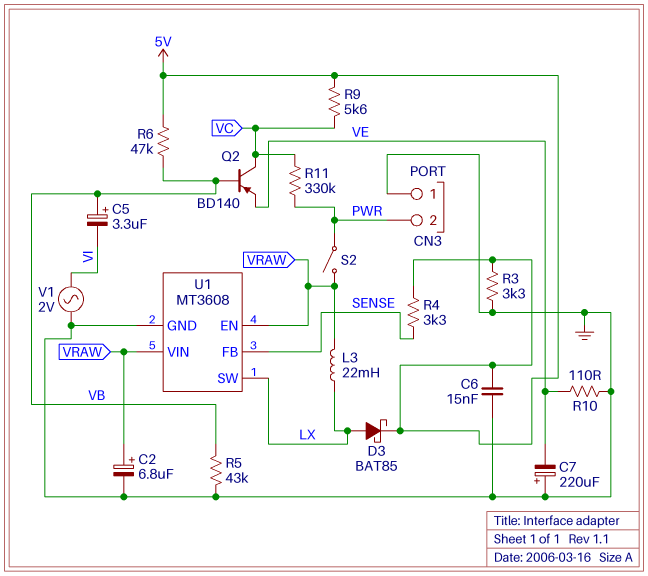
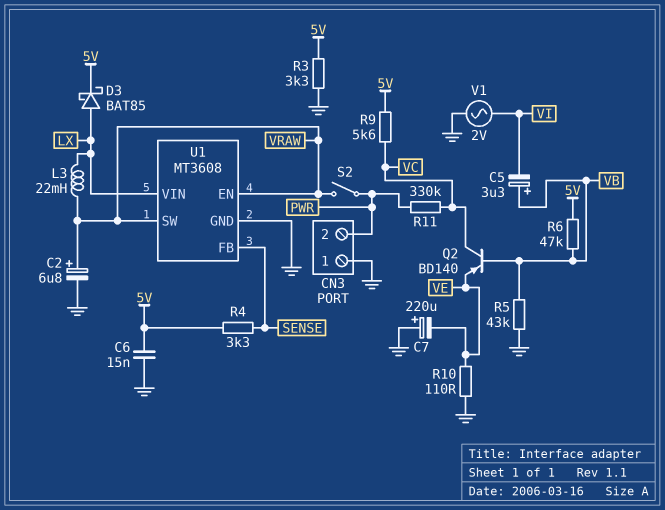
U1 pin SW: LX -> VRAW
U1 pin VIN: VRAW -> LX

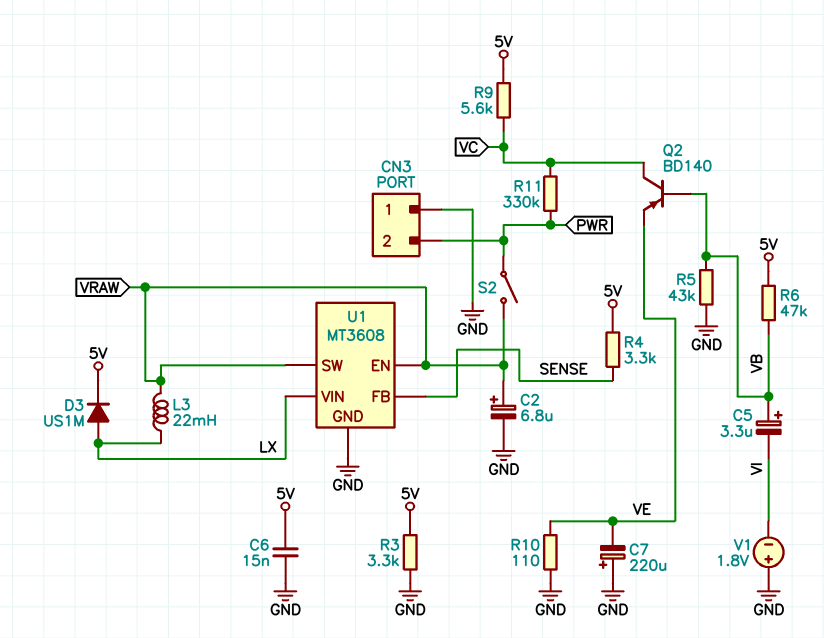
D3: schottky BAT85 (A LX, K 5V) -> diode US1M (A LX, K 5V)
V1: AC 2V (GND, VI) -> 1.8V (plus GND, minus VI)

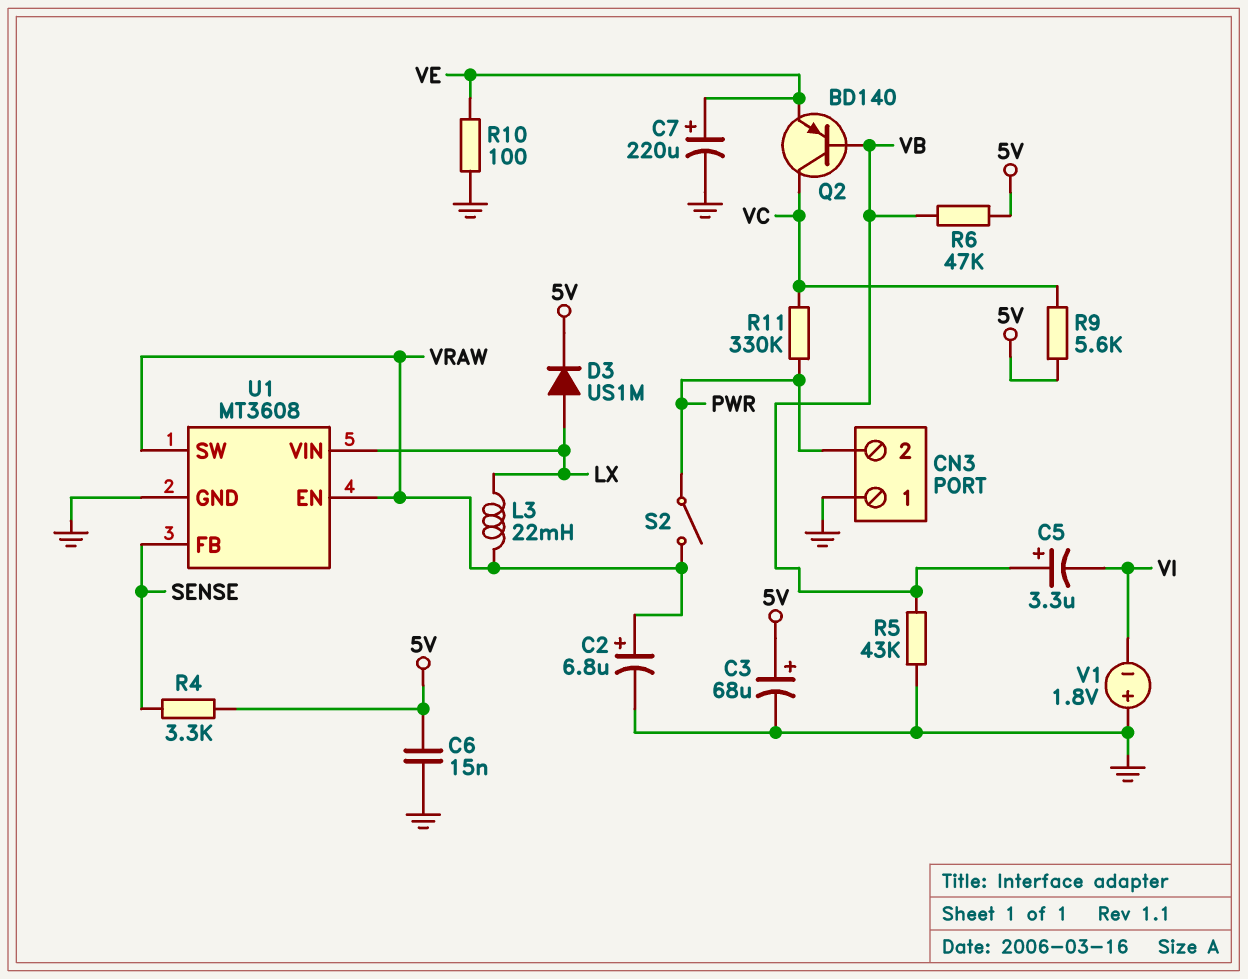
C3: none -> 68uF (plus 5V, minus GND)
C7: 220uF (plus GND, minus VE) -> 220uF (plus VE, minus GND)
R3: 3.3k (5V, GND) -> none
R10: 110 (GND, VE) -> 100 (GND, VE)

